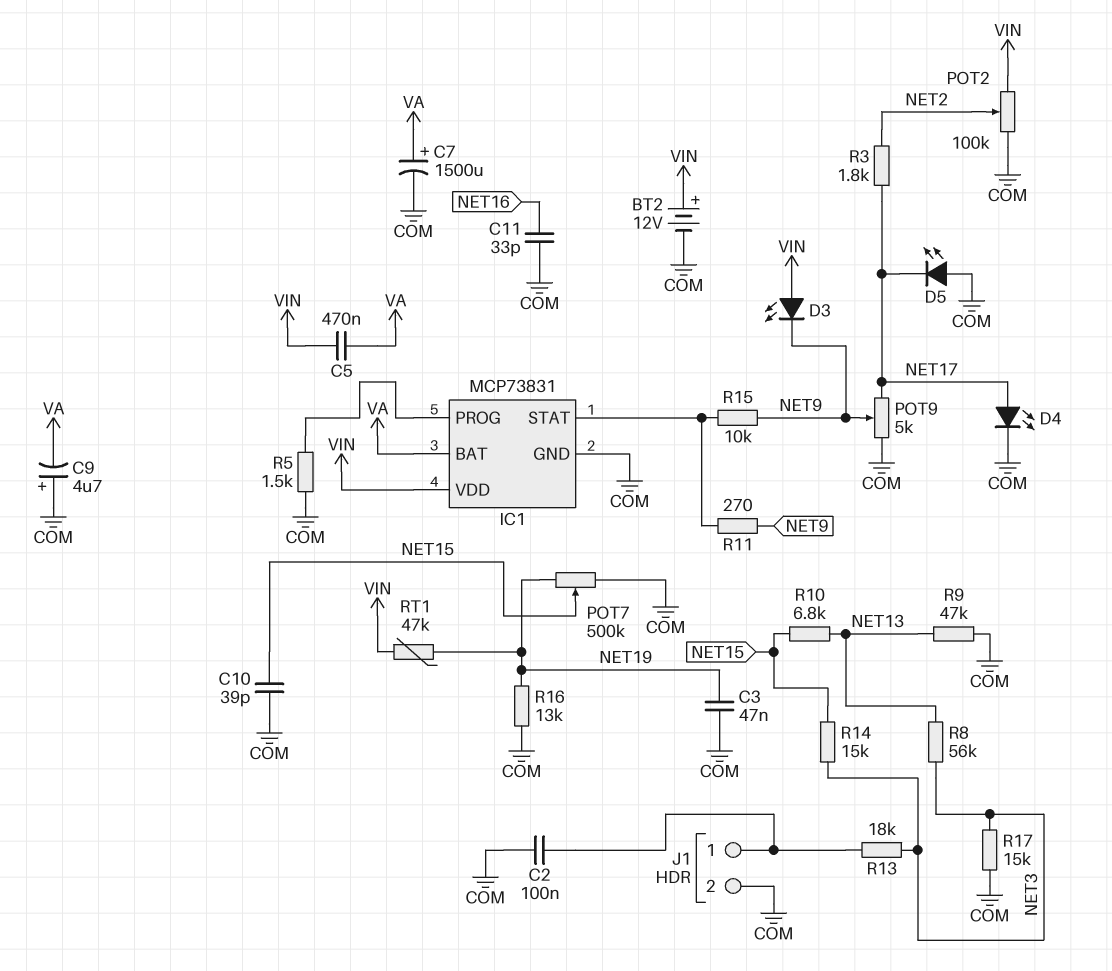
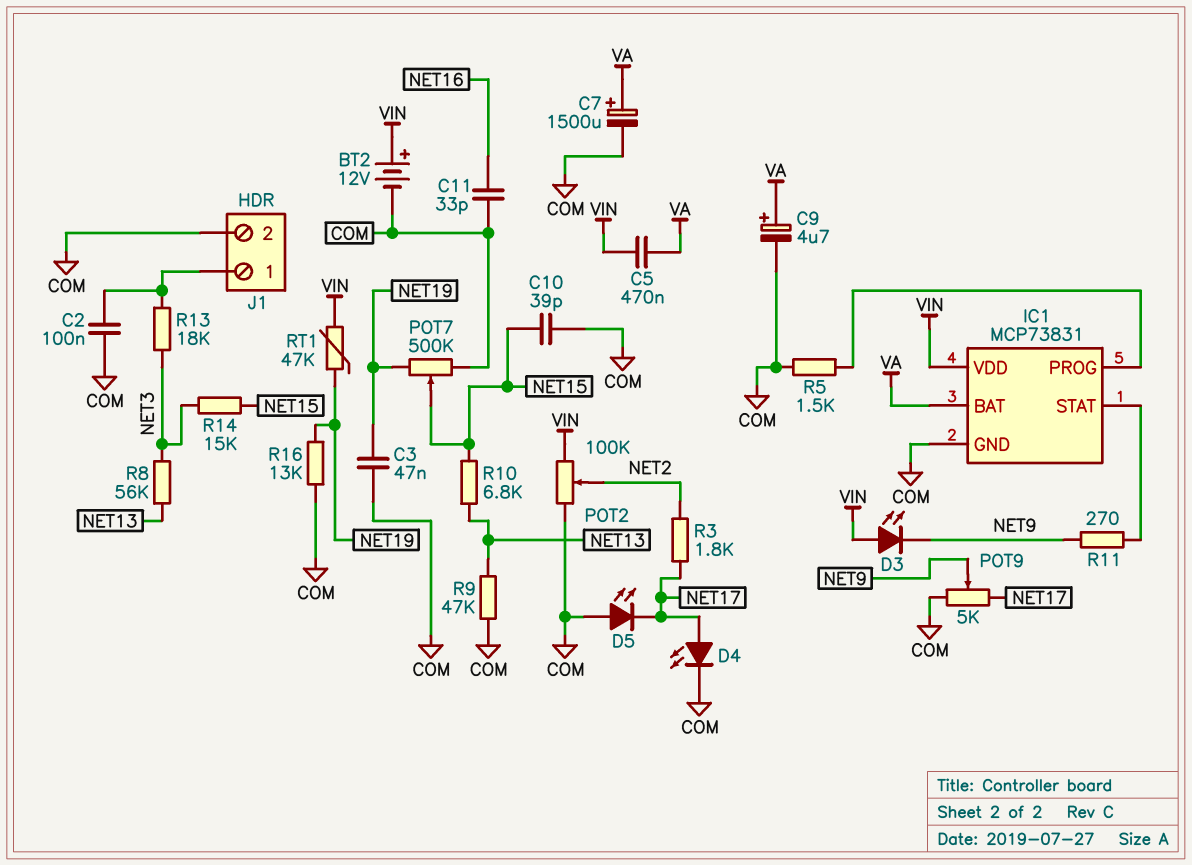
C9: 4.7uF (plus COM, minus VA) -> 4.7uF (plus VA, minus COM)
R15: 10k (IC1/STAT, NET9) -> none
R17: 15k (COM, NET3) -> none

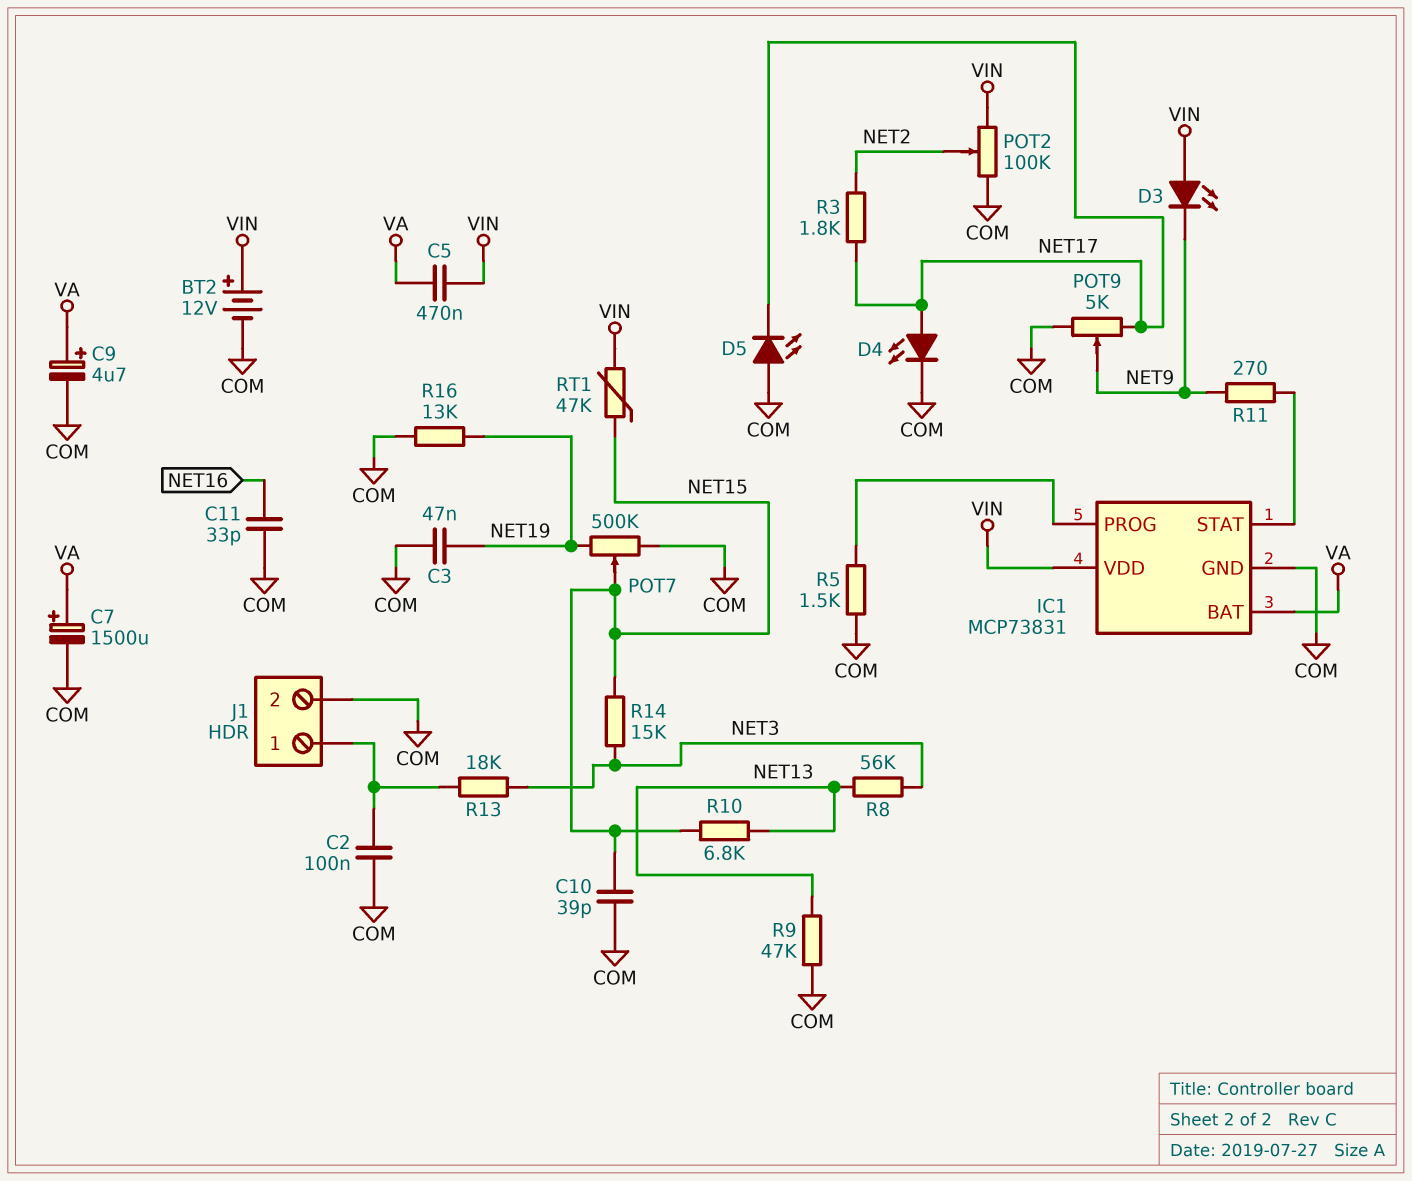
RT1: 47k (NET19, VIN) -> 47k (NET15, VIN)

